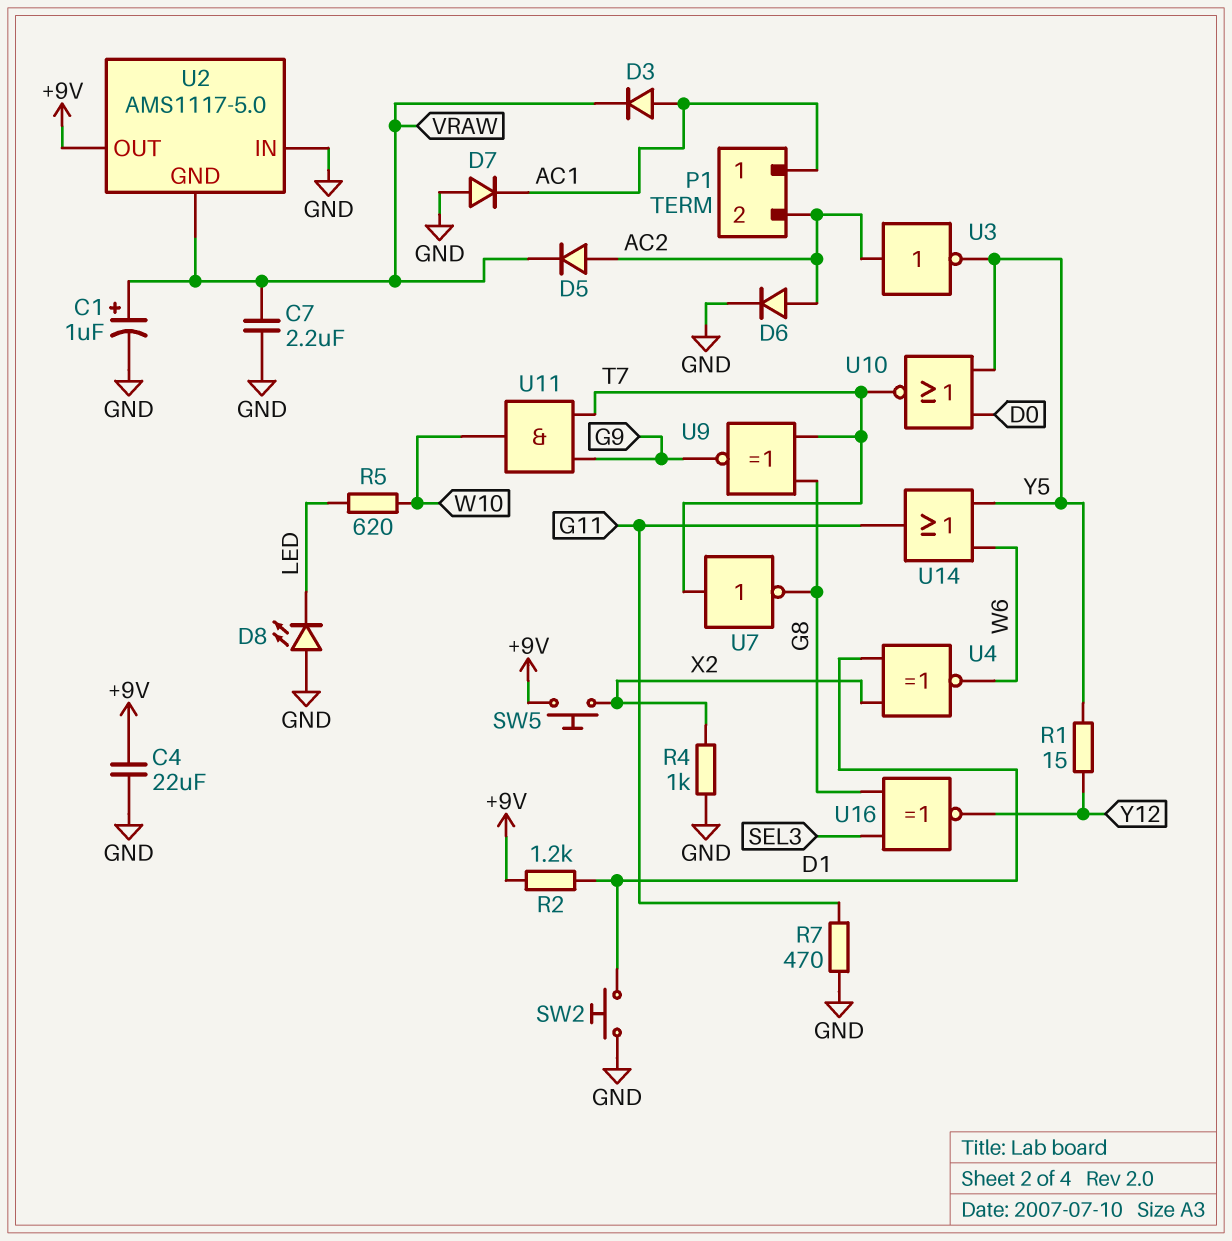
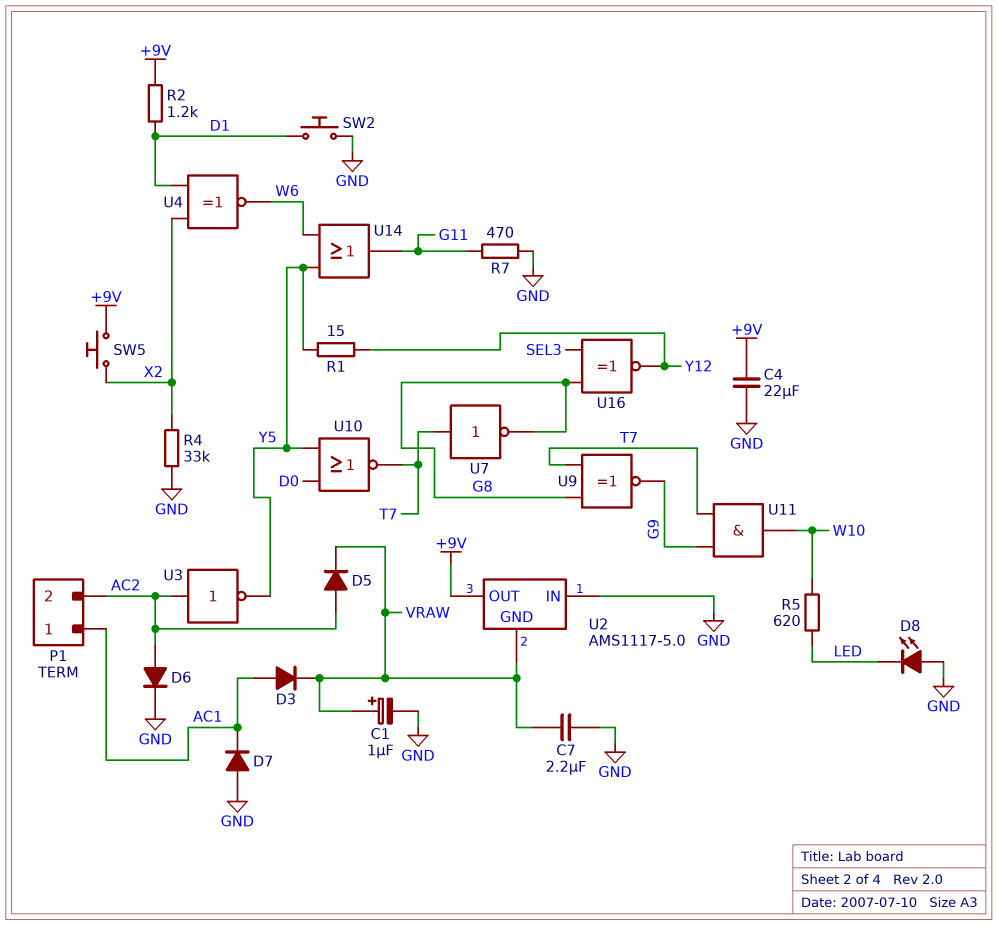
R4: 1k (GND, X2) -> 33k (GND, X2)

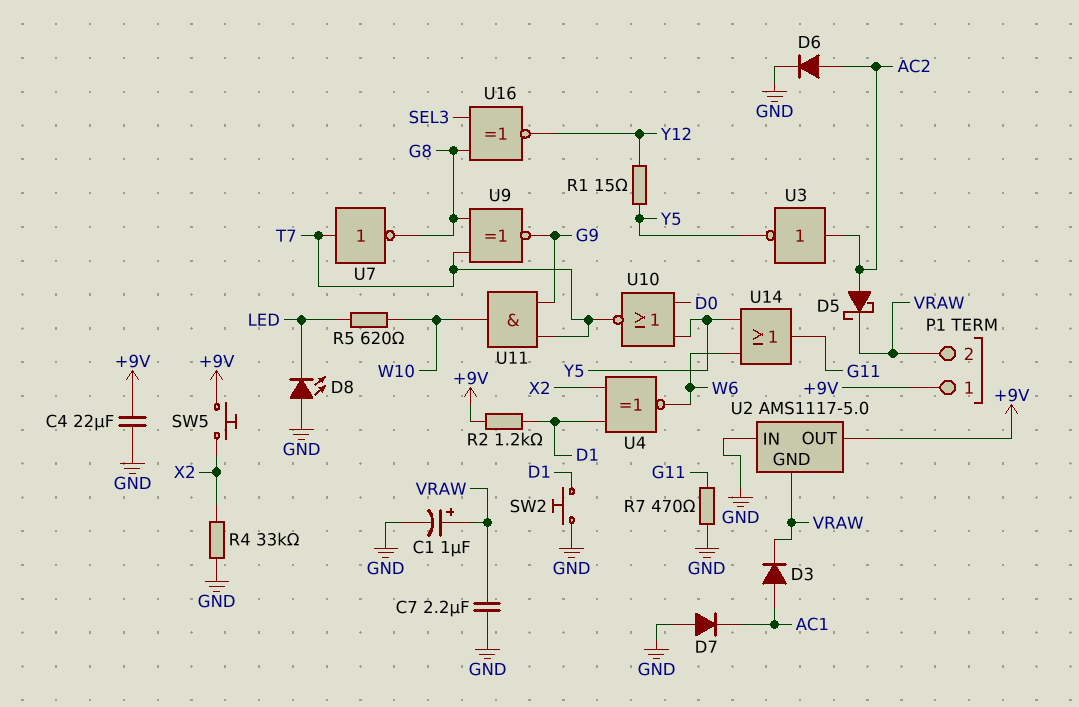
D5: diode (A AC2, K VRAW) -> schottky (A AC2, K VRAW)
P1 pin 1: AC1 -> +9V
P1 pin 2: AC2 -> VRAW

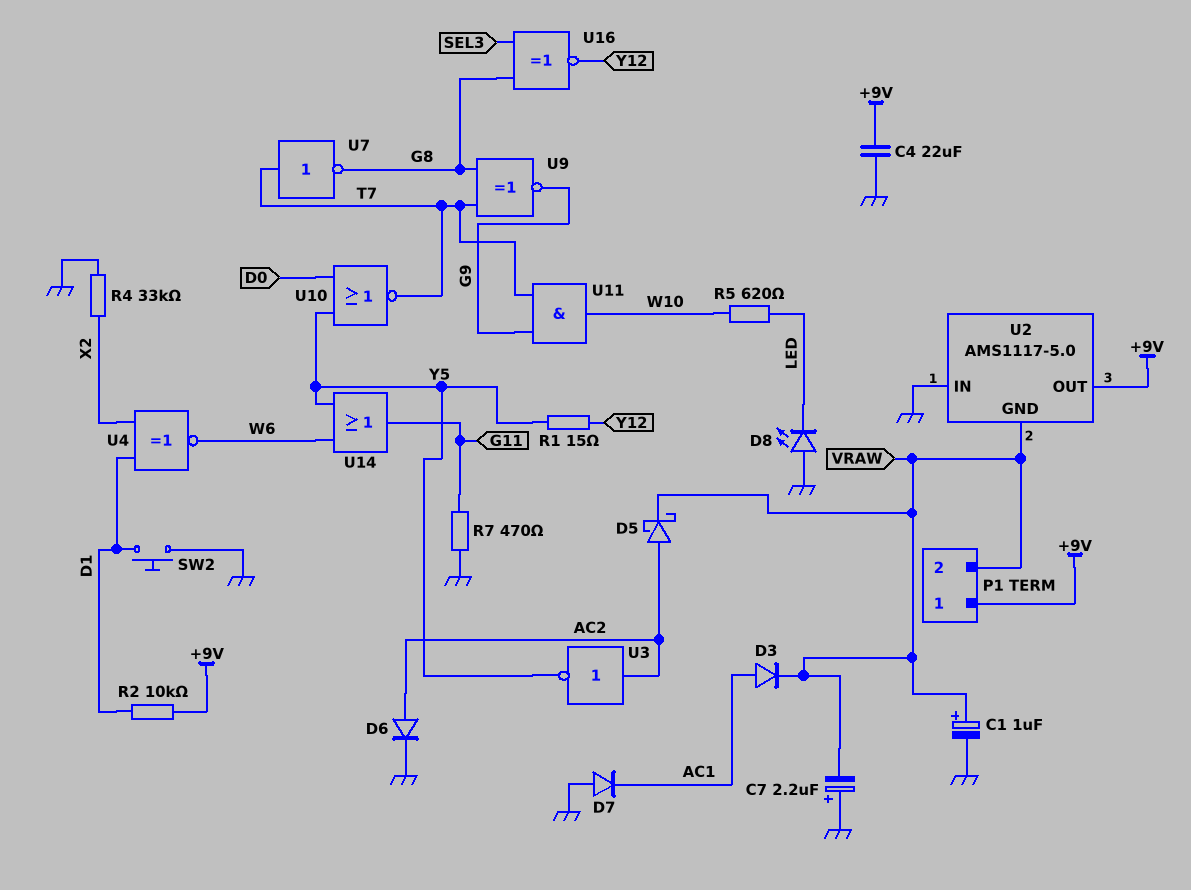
C7: 2.2uF (GND, VRAW) -> 2.2uF (plus GND, minus VRAW)
R2: 1.2k (+9V, D1) -> 10k (+9V, D1)
SW5: button (+9V, X2) -> none

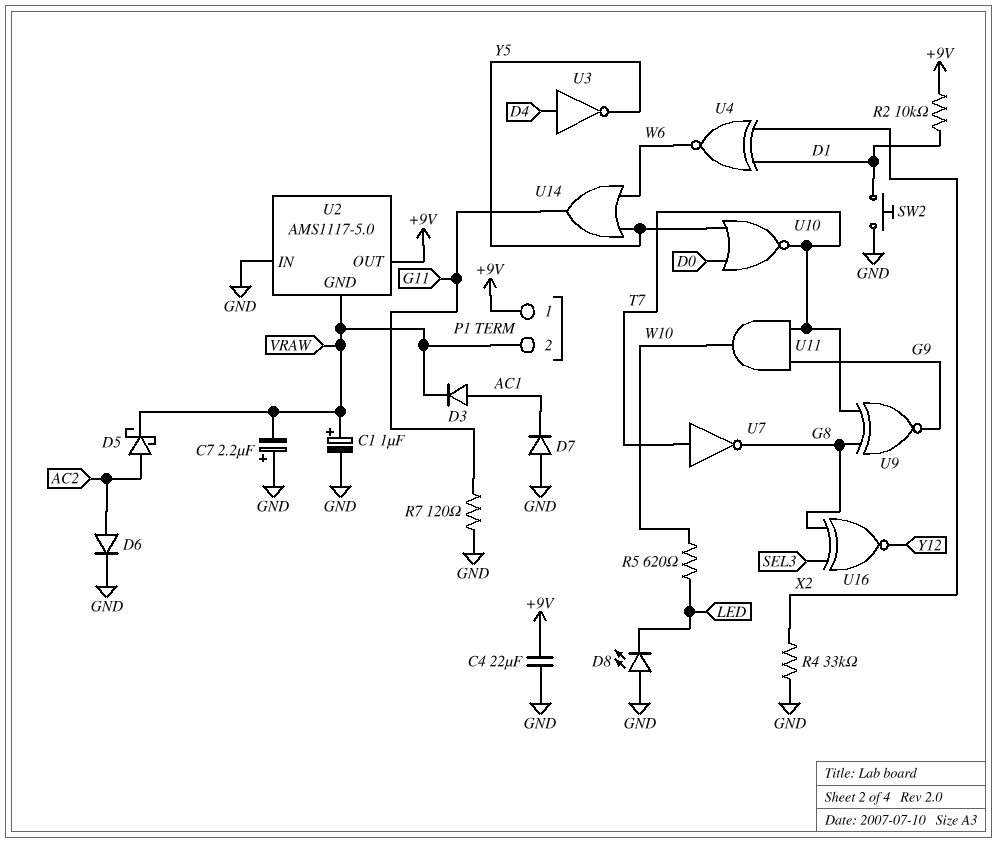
R1: 15 (Y5, Y12) -> none
R7: 470 (G11, GND) -> 120 (G11, GND)
U3: NOT (in AC2, out Y5) -> NOT (in D4, out Y5)

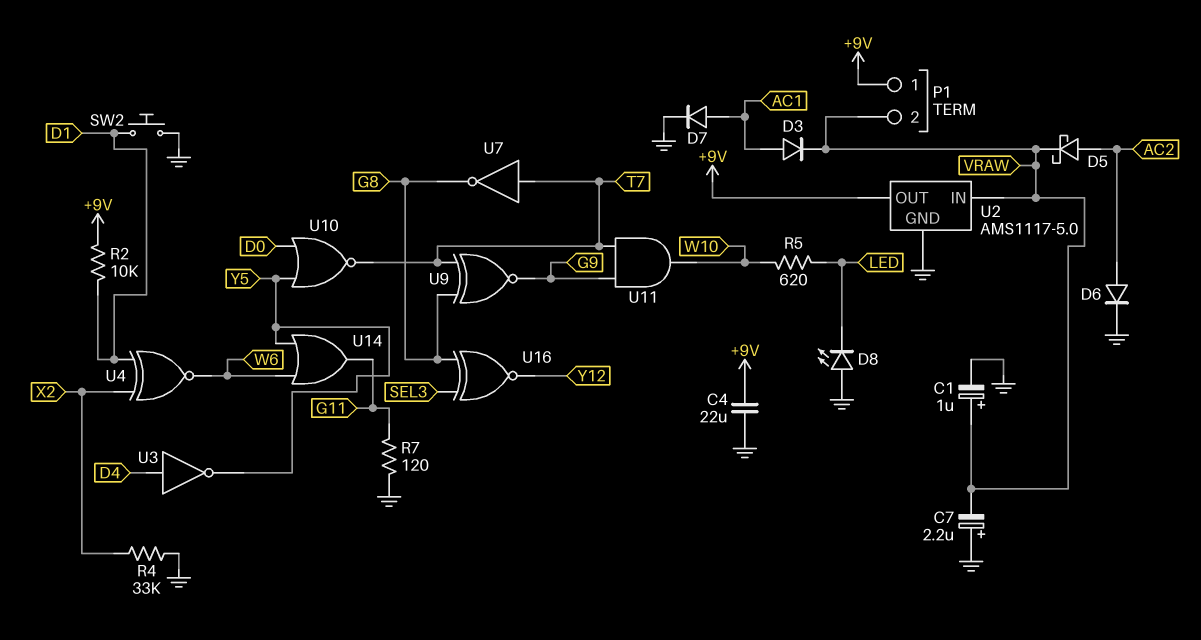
D7: diode (A GND, K AC1) -> diode (A AC1, K GND)
U2 pin GND: VRAW -> GND
U2 pin IN: GND -> VRAW

